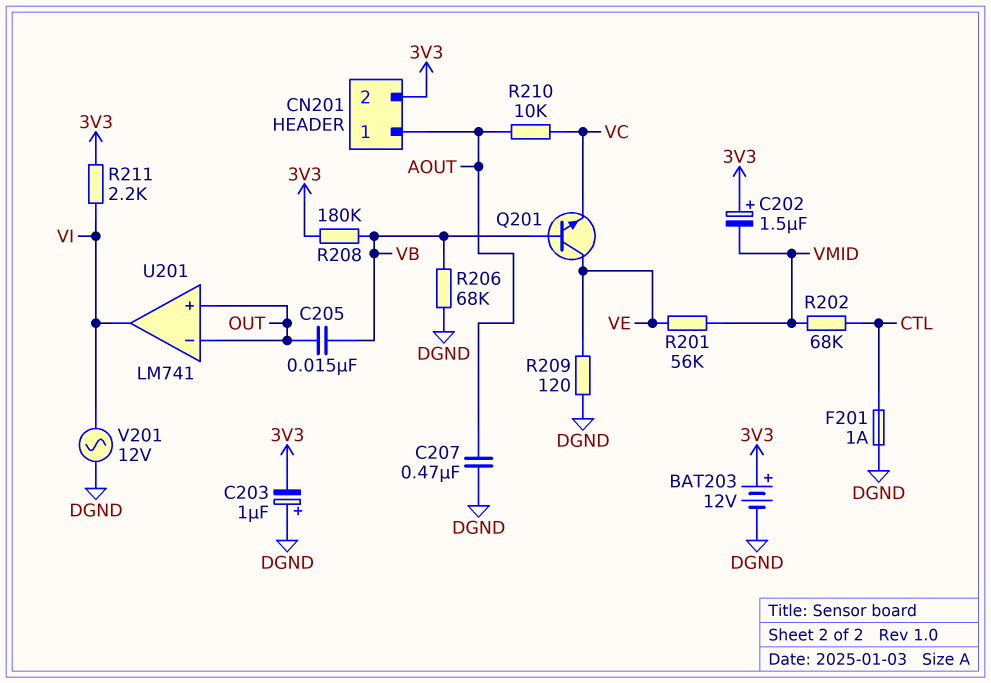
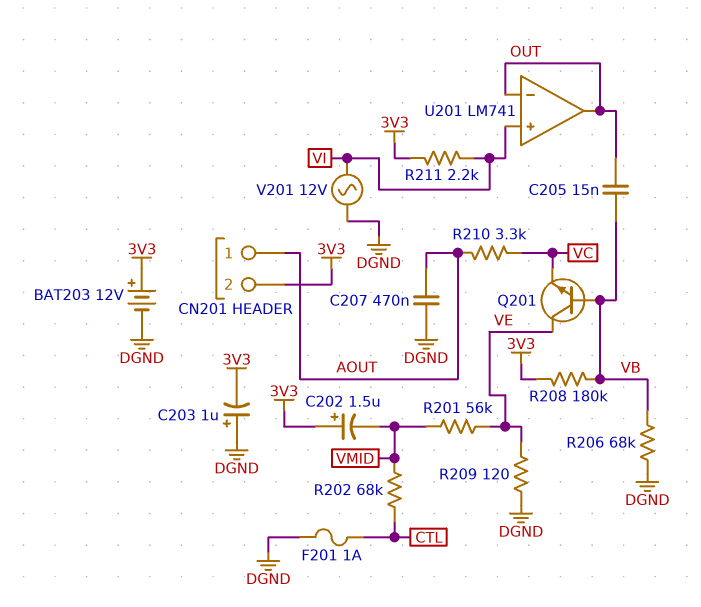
R210: 10k (AOUT, VC) -> 3.3k (AOUT, VC)
U201 pin in+: OUT -> VI
U201 pin out: VI -> OUT

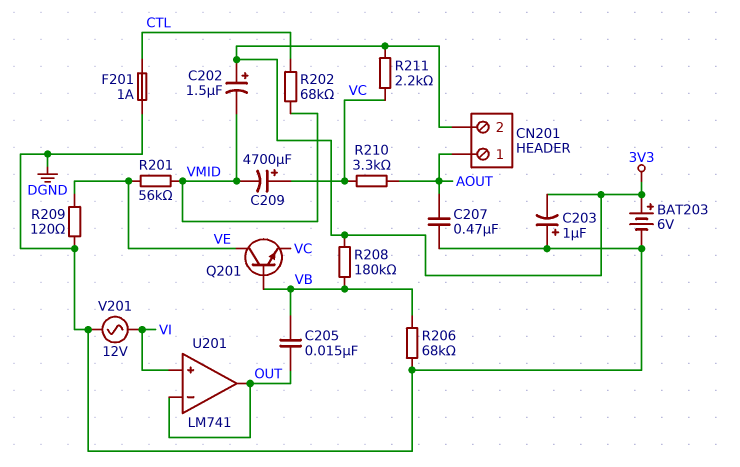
BAT203: 12V (plus 3V3, minus DGND) -> 6V (plus 3V3, minus DGND)
C209: none -> 4700uF (plus VC, minus VMID)
R211: 2.2k (3V3, VI) -> 2.2k (3V3, VC)

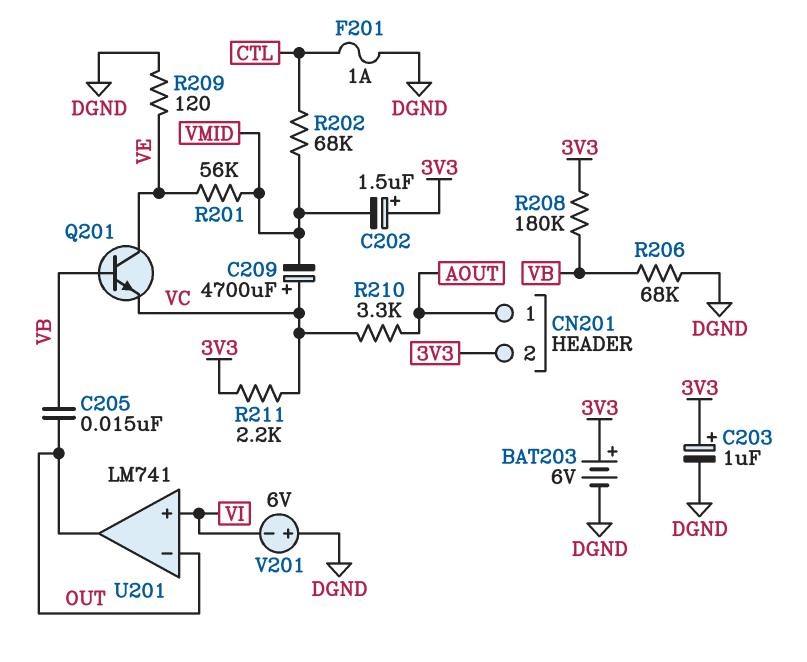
C203: 1uF (plus DGND, minus 3V3) -> 1uF (plus 3V3, minus DGND)
C207: 470nF (AOUT, DGND) -> none
V201: AC 12V (DGND, VI) -> 6V (plus DGND, minus VI)

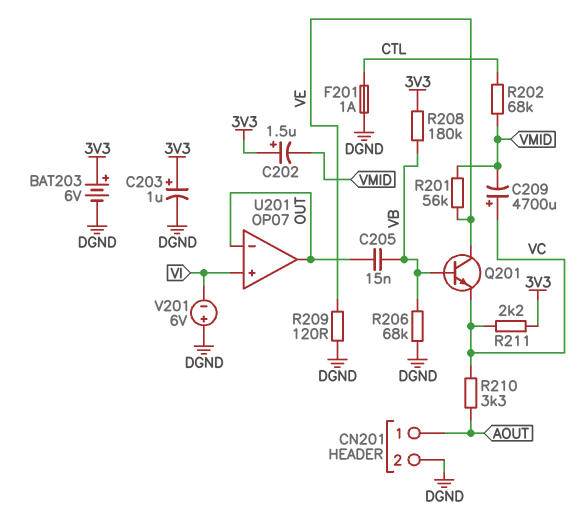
CN201 pin 2: 3V3 -> DGND
U201: LM741 -> OP07

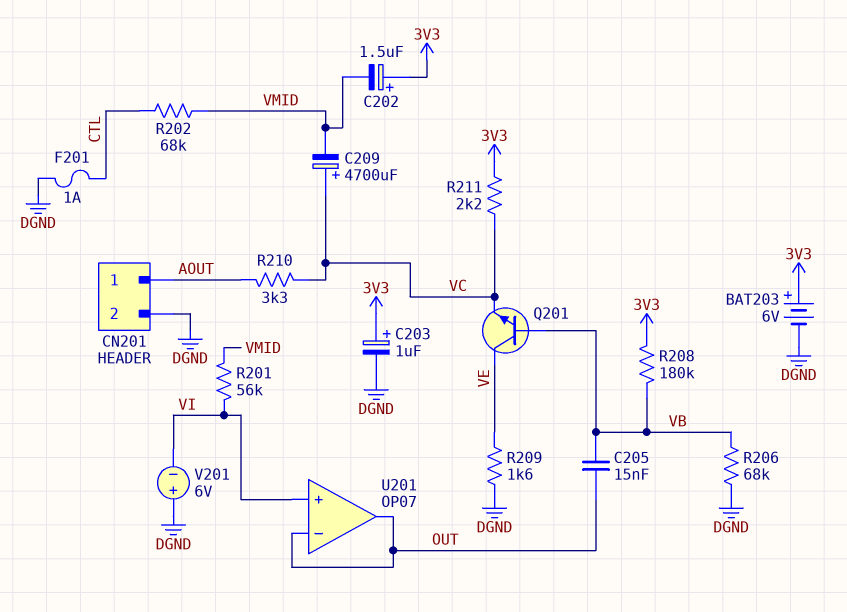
R201: 56k (VE, VMID) -> 56k (VI, VMID)
R209: 120 (DGND, VE) -> 1.6k (DGND, VE)

